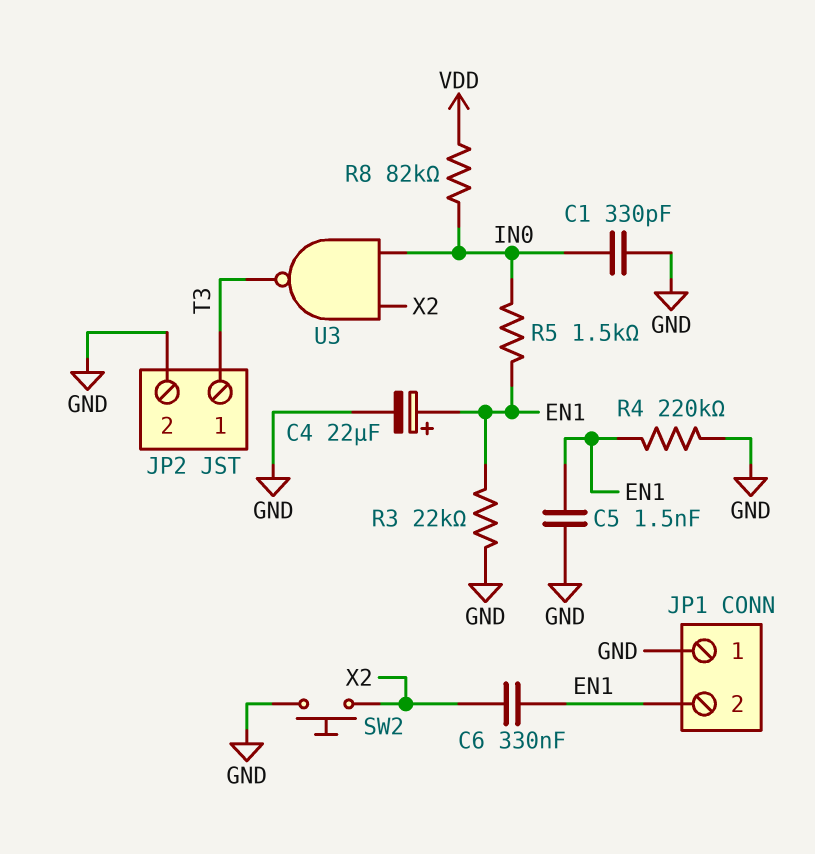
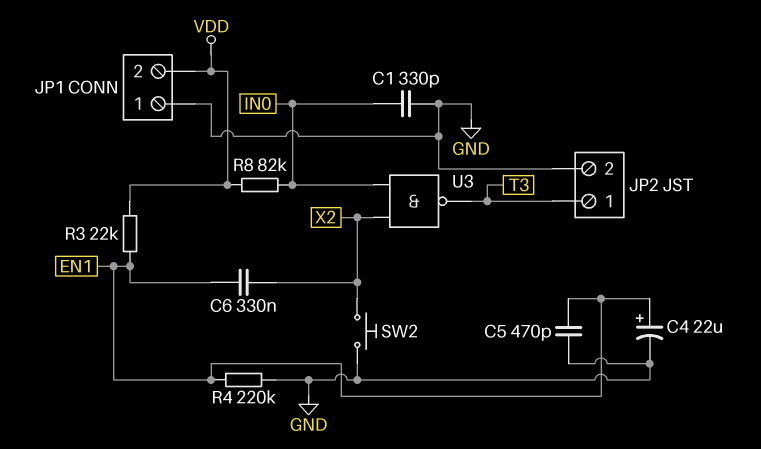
C5: 1.5nF (EN1, GND) -> 470pF (EN1, GND)
JP1 pin 2: EN1 -> VDD
R3: 22k (EN1, GND) -> 22k (EN1, VDD)
R5: 1.5k (EN1, IN0) -> none

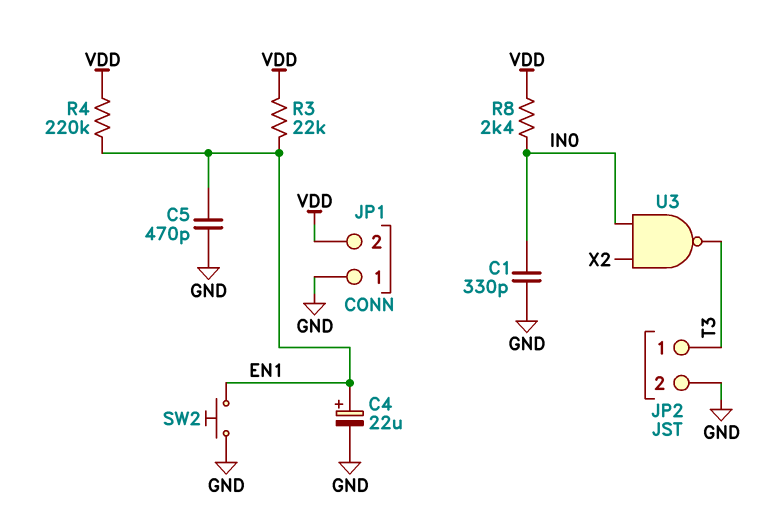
C6: 330nF (EN1, X2) -> none
R4: 220k (EN1, GND) -> 220k (EN1, VDD)
R8: 82k (IN0, VDD) -> 2.4k (IN0, VDD)
SW2: button (GND, X2) -> button (EN1, GND)

